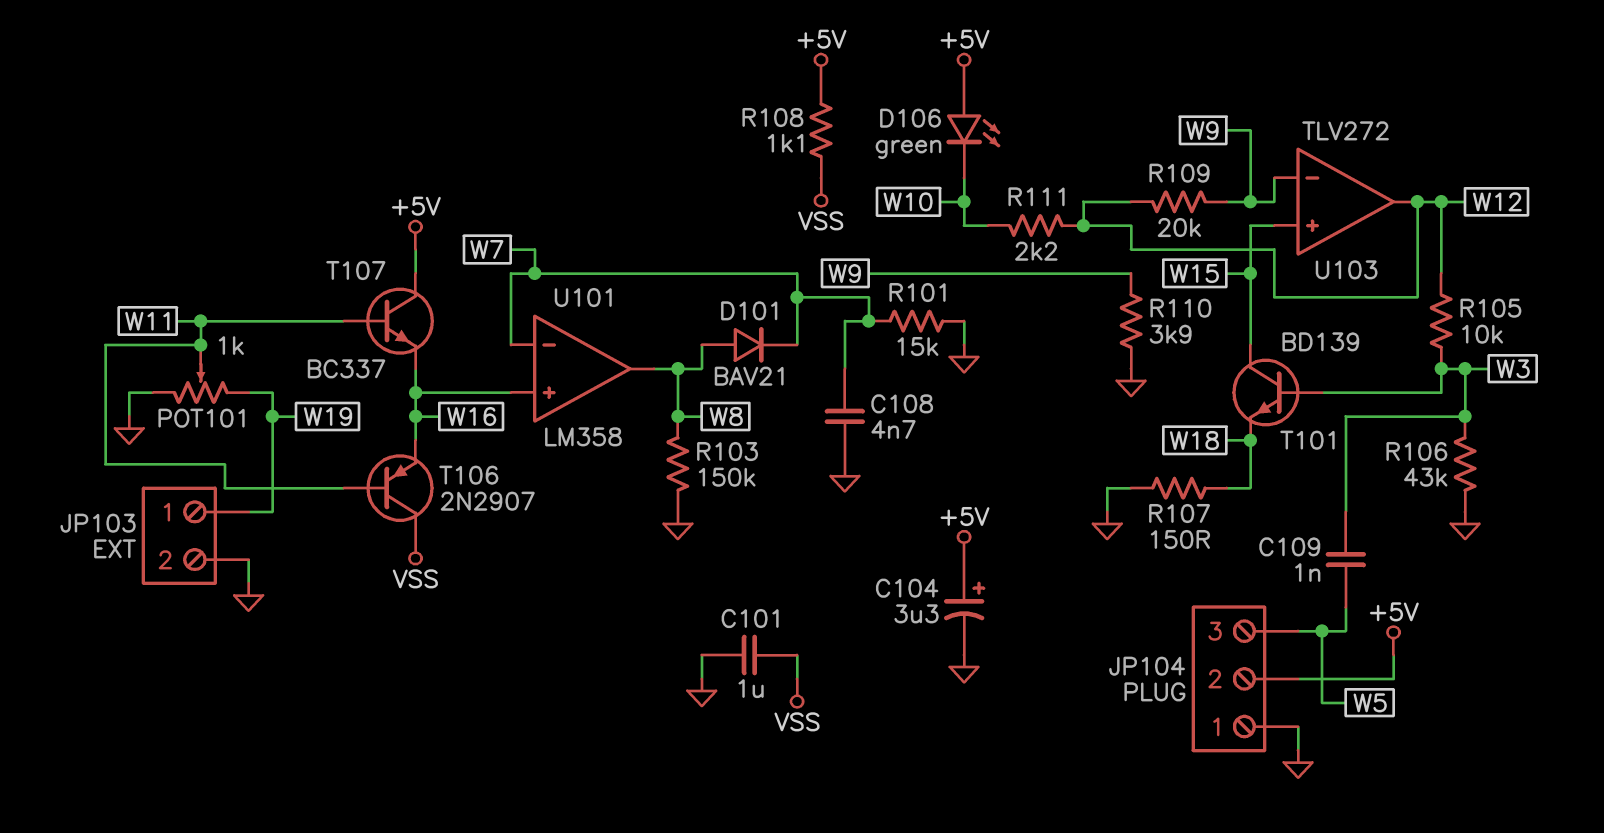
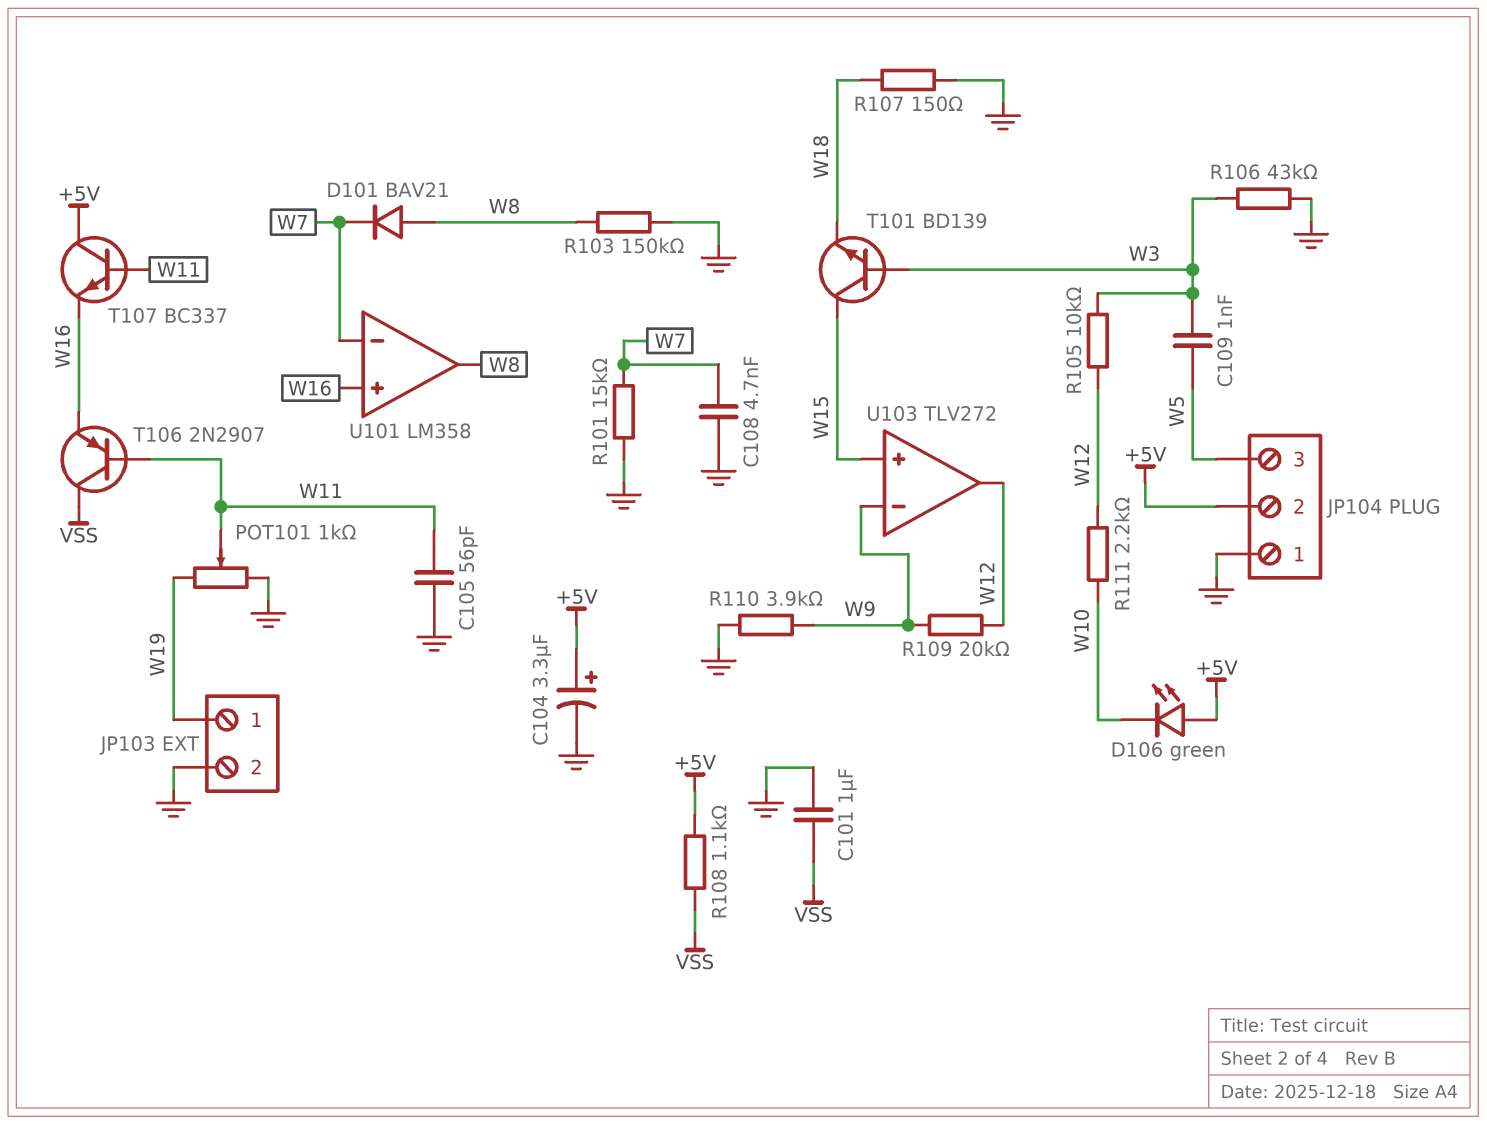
C105: none -> 56pF (GND, W11)

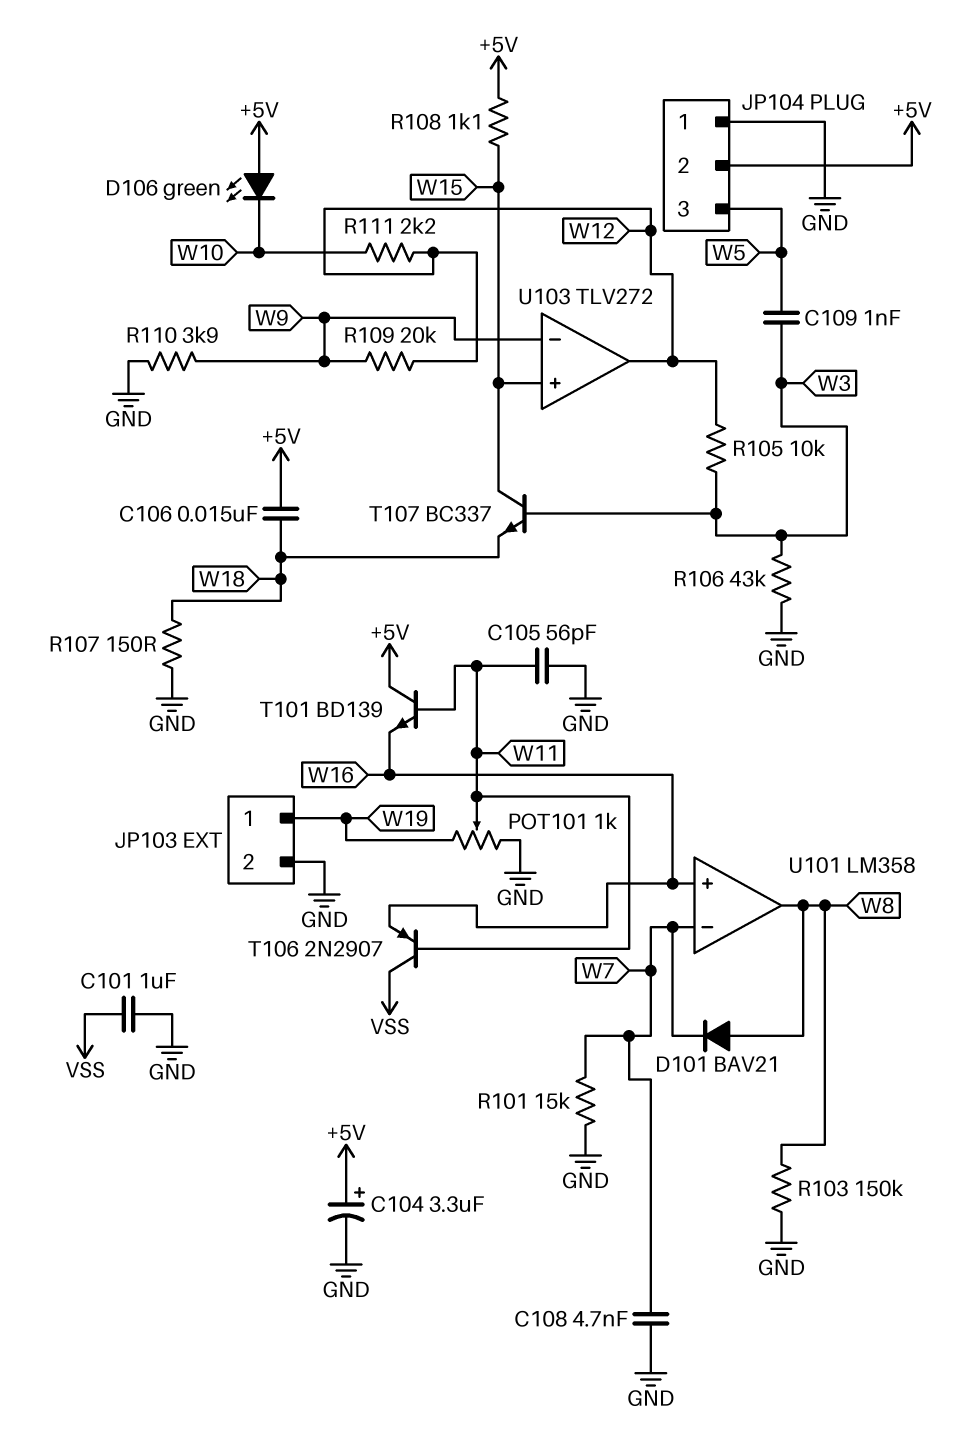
C106: none -> 15nF (+5V, W18)
R108: 1.1k (+5V, VSS) -> 1.1k (+5V, W15)
T101: NPN BD139 (B W3, C W15, E W18) -> NPN BD139 (B W11, C +5V, E W16)
T107: NPN BC337 (B W11, C +5V, E W16) -> NPN BC337 (B W3, C W15, E W18)

